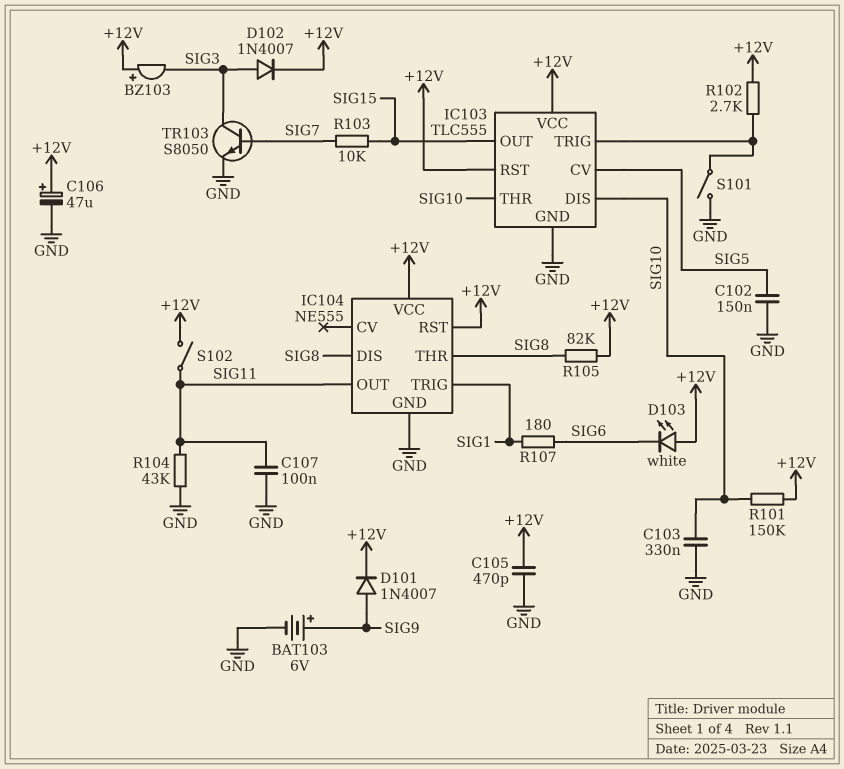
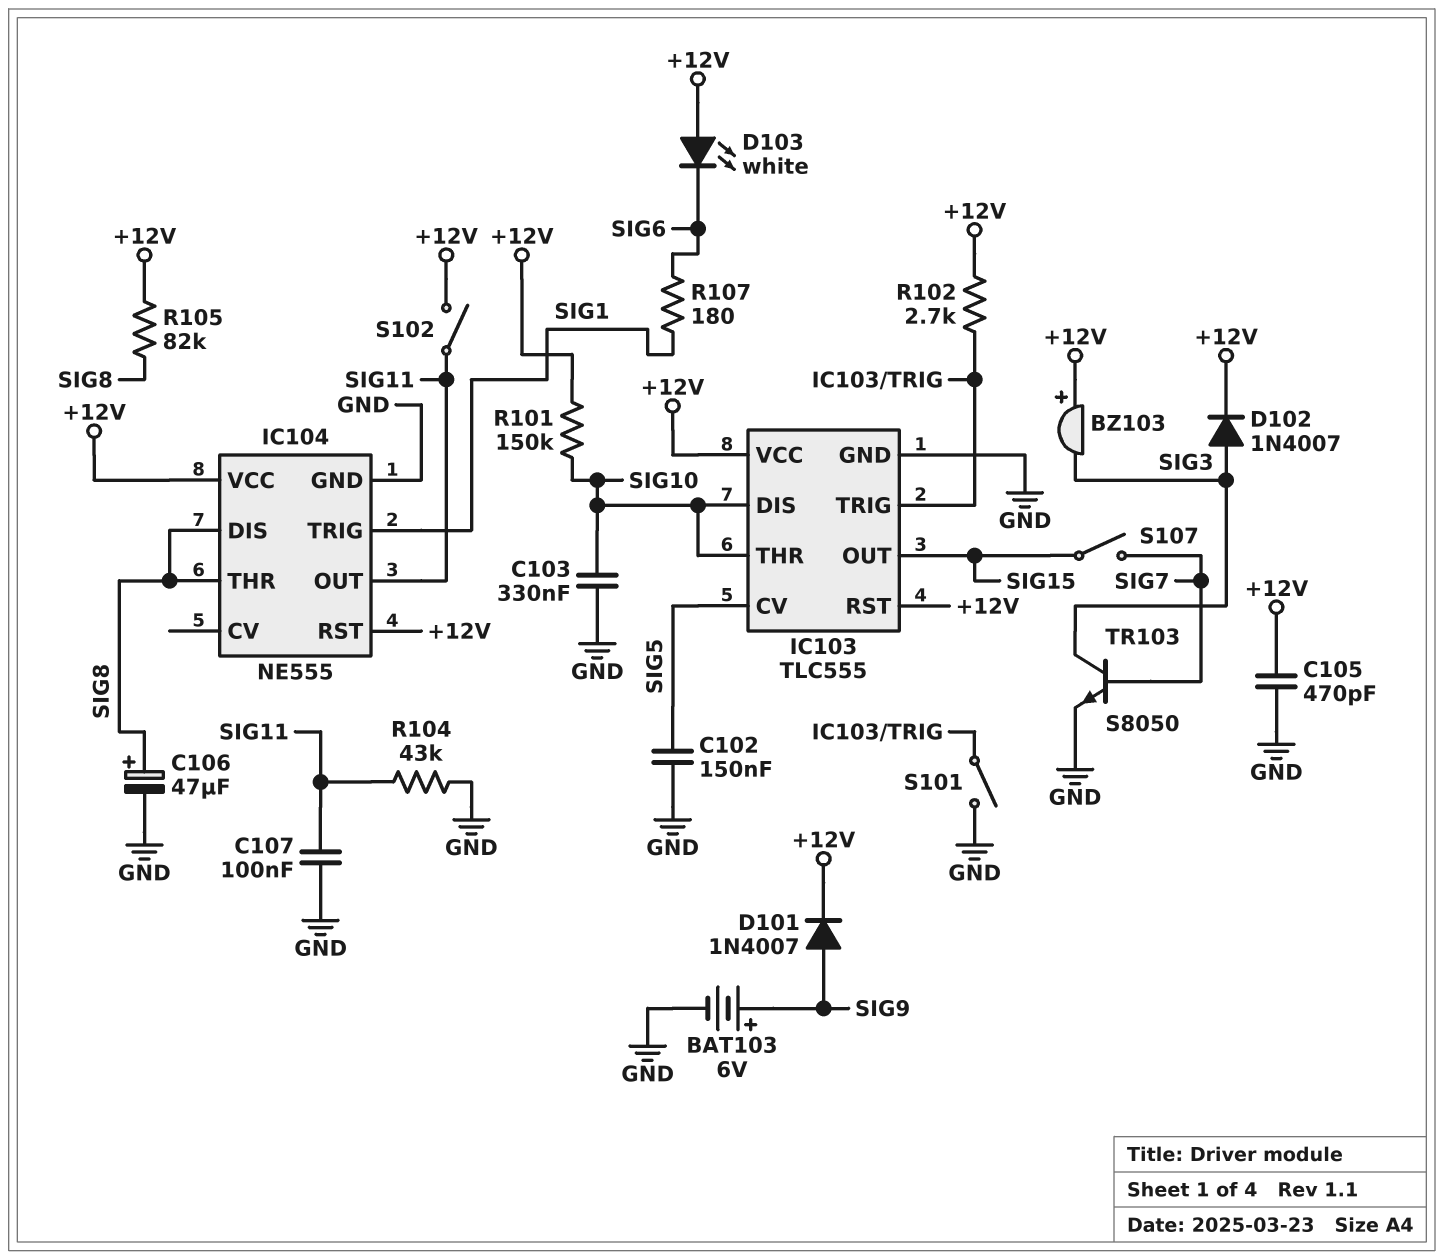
C106: 47uF (plus +12V, minus GND) -> 47uF (plus SIG8, minus GND)
R103: 10k (SIG7, SIG15) -> none
S107: none -> switch (SIG7, SIG15)

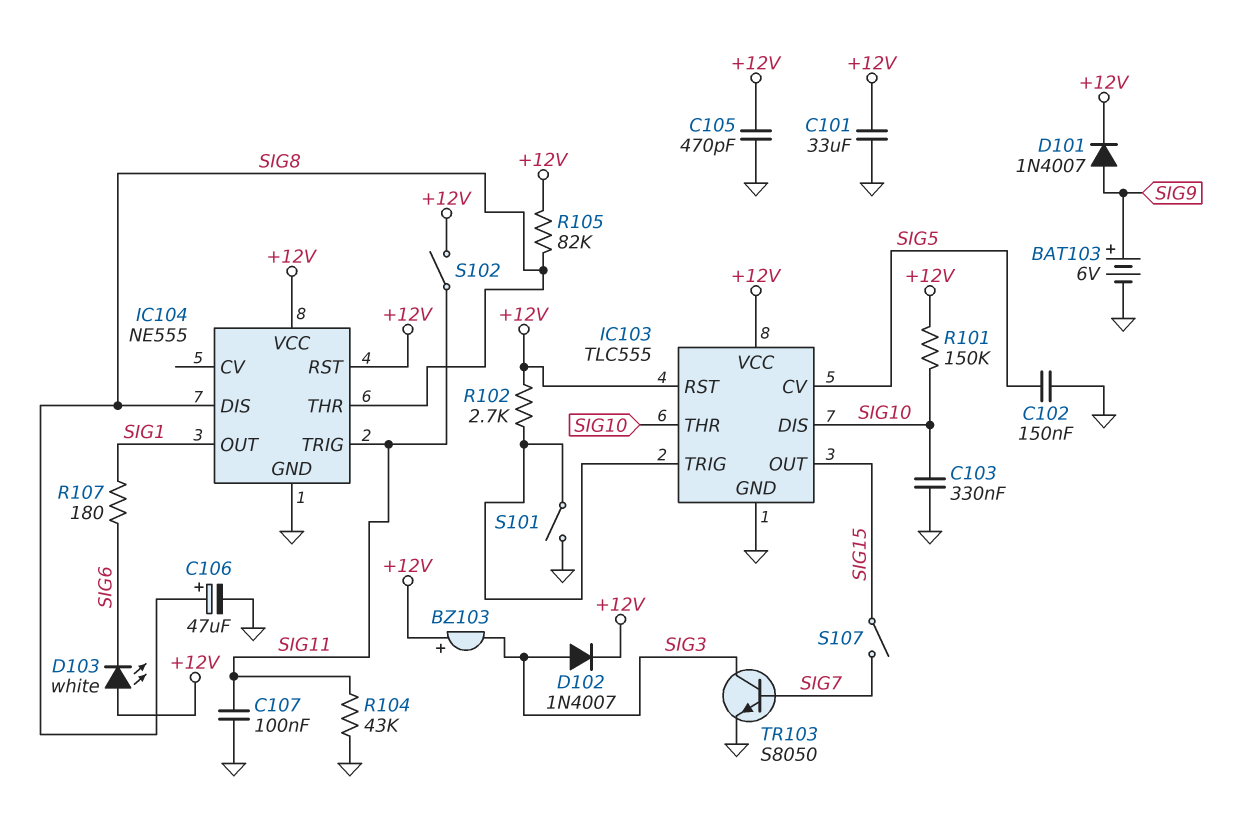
C101: none -> 33uF (+12V, GND)
IC104 pin OUT: SIG11 -> SIG1
IC104 pin TRIG: SIG1 -> SIG11

